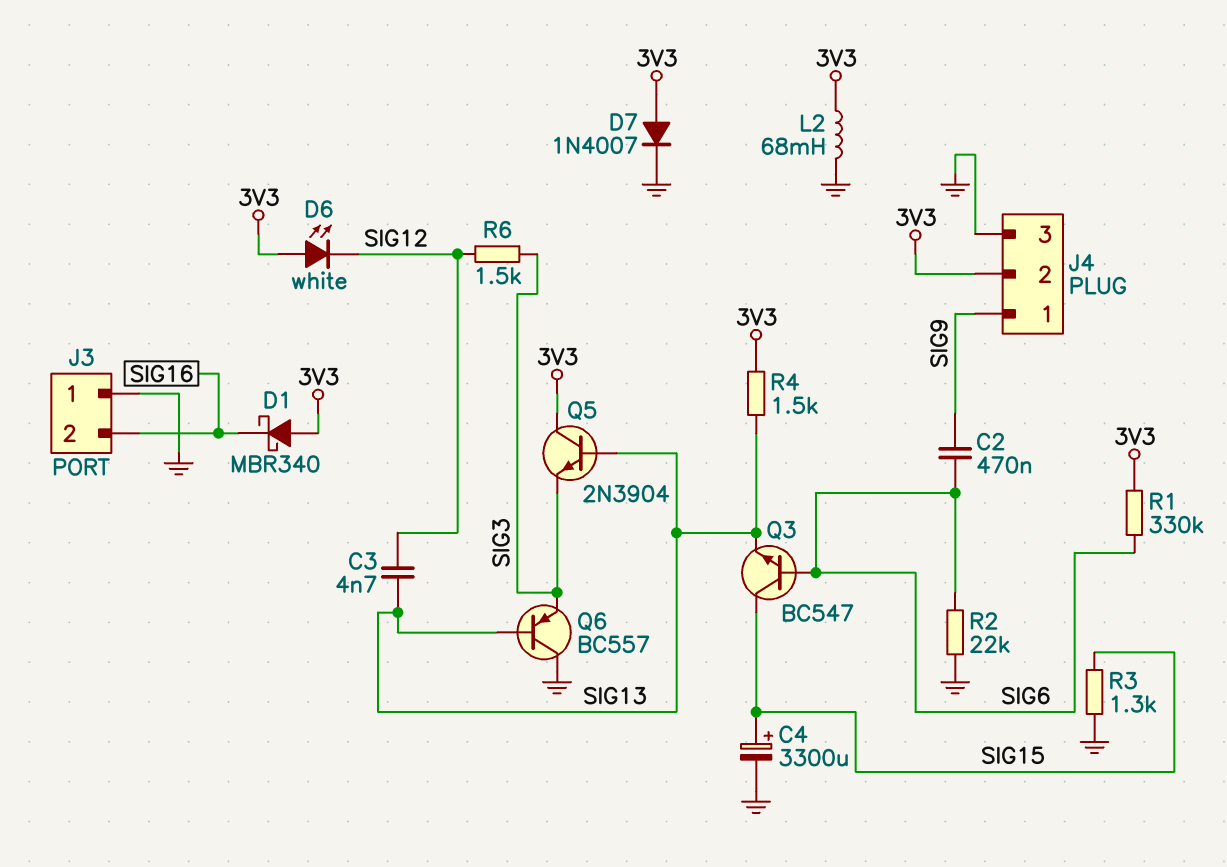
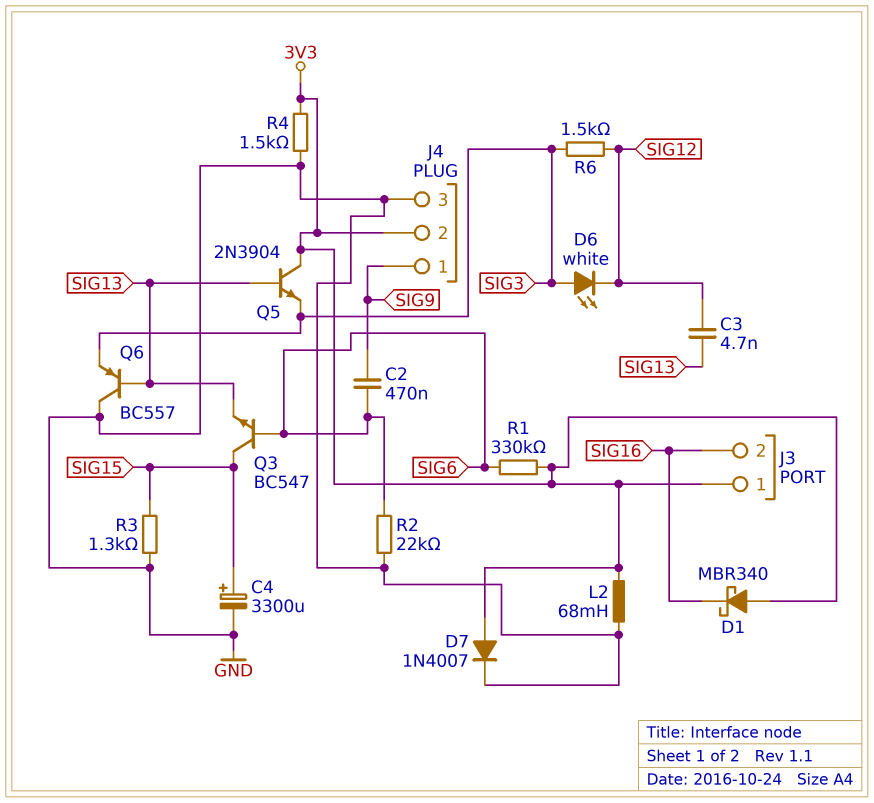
D6: LED white (A 3V3, K SIG12) -> LED white (A SIG3, K SIG12)
J3 pin 1: GND -> 3V3
R4: 1.5k (3V3, SIG13) -> 1.5k (3V3, GND)

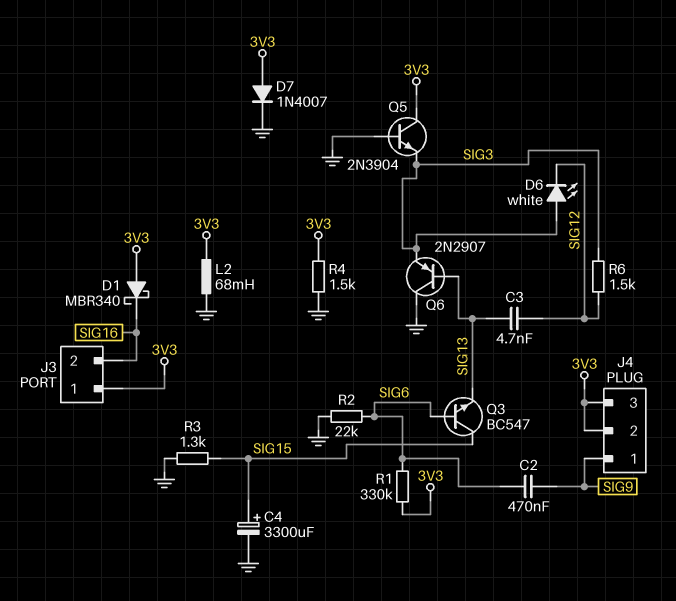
J4 pin 3: GND -> 3V3
Q5: NPN 2N3904 (B SIG13, C 3V3, E SIG3) -> NPN 2N3904 (B GND, C 3V3, E SIG3)
Q6: PNP BC557 (B SIG13, C GND, E SIG3) -> PNP 2N2907 (B SIG13, C GND, E SIG3)

